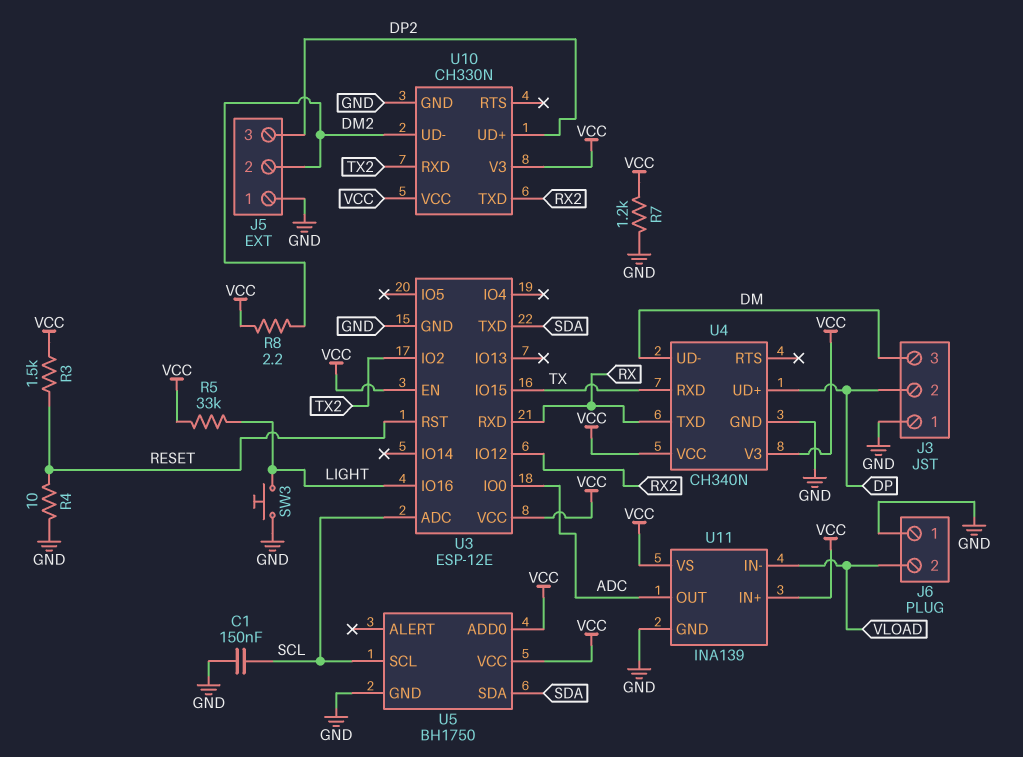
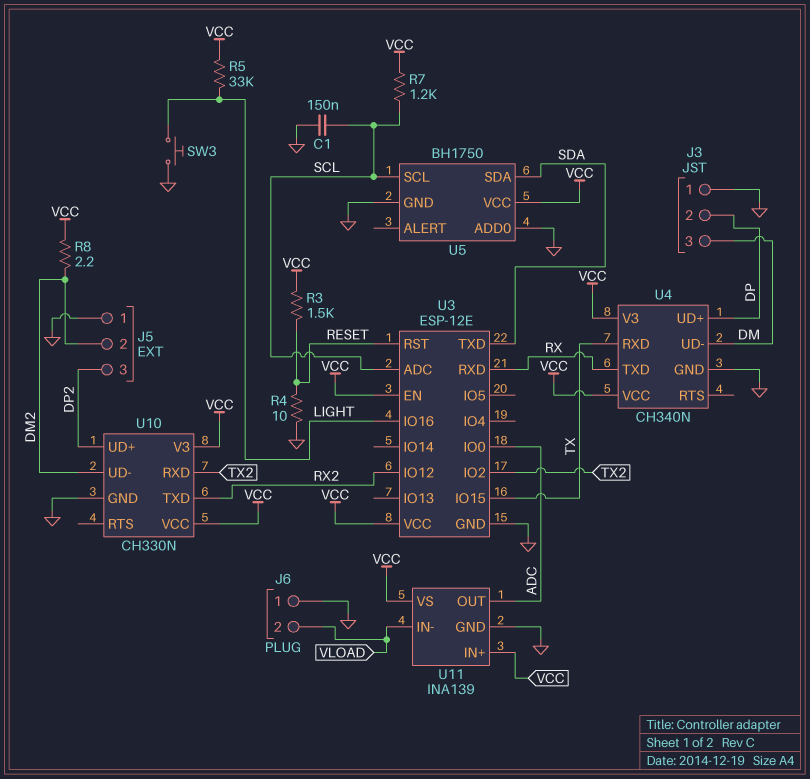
R7: 1.2k (GND, VCC) -> 1.2k (SCL, VCC)
U5 pin ADD0: VCC -> GND

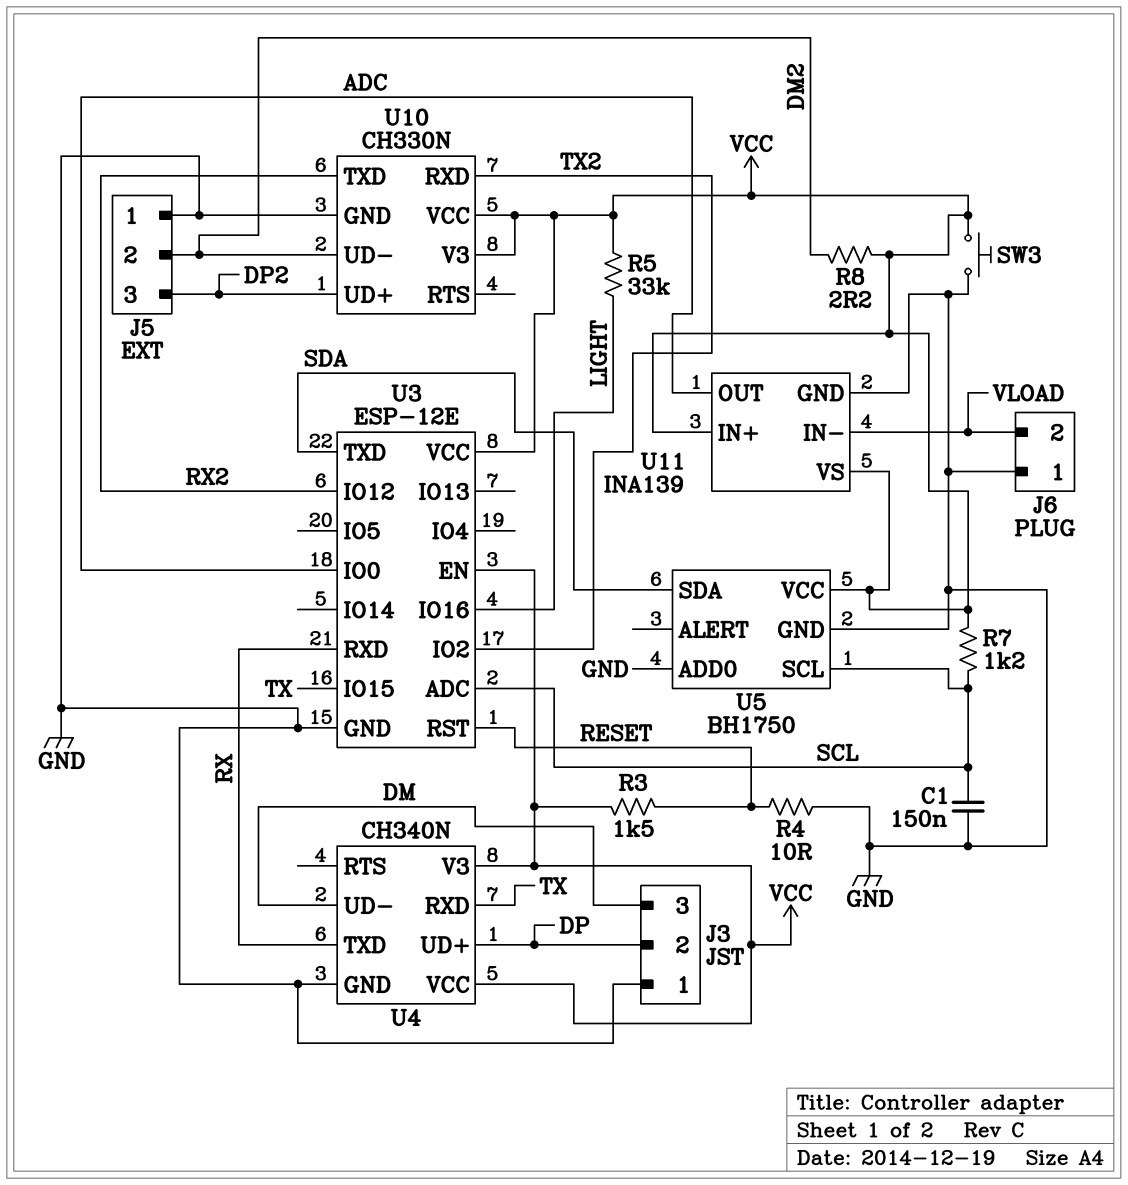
SW3: button (GND, LIGHT) -> button (GND, VCC)

